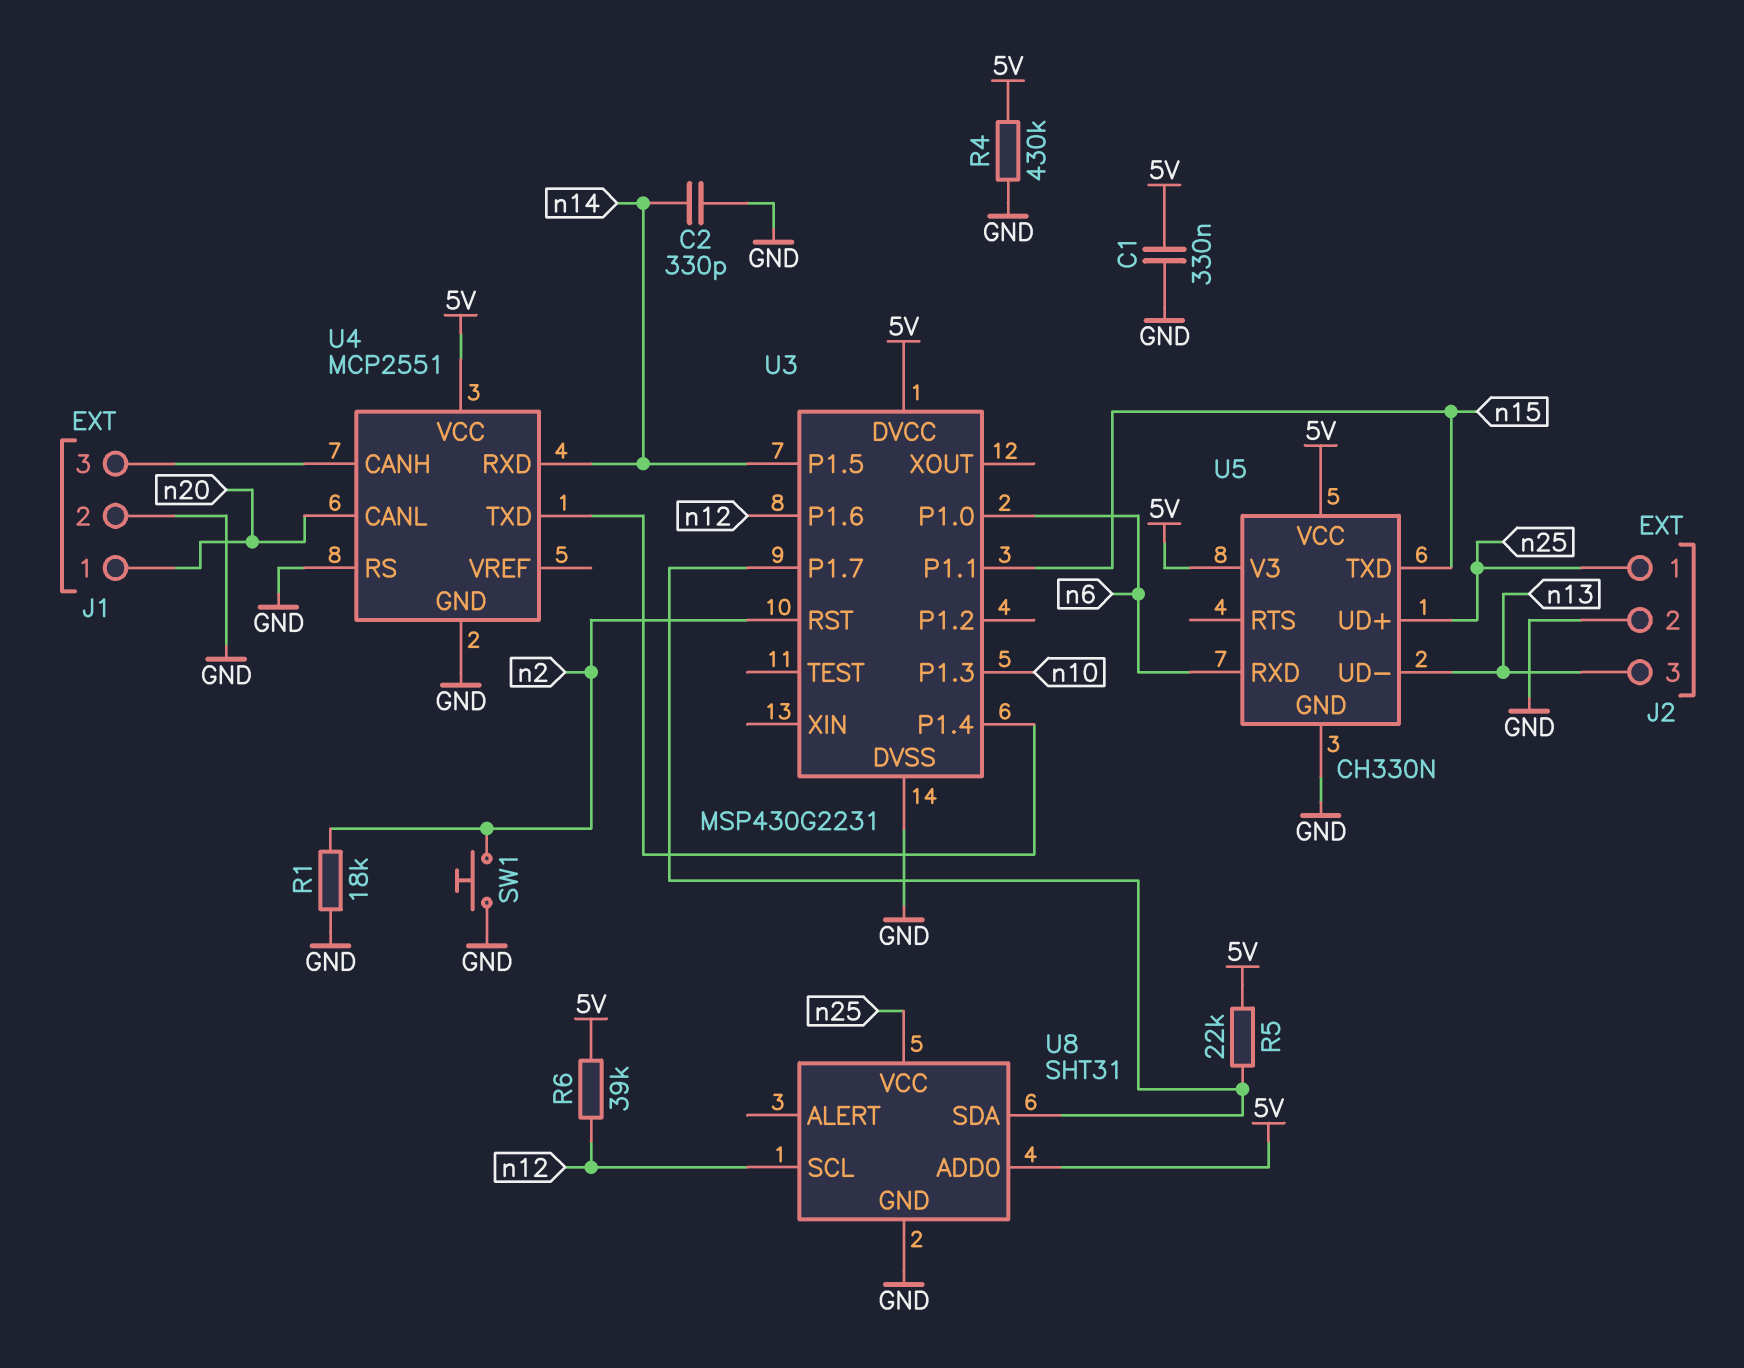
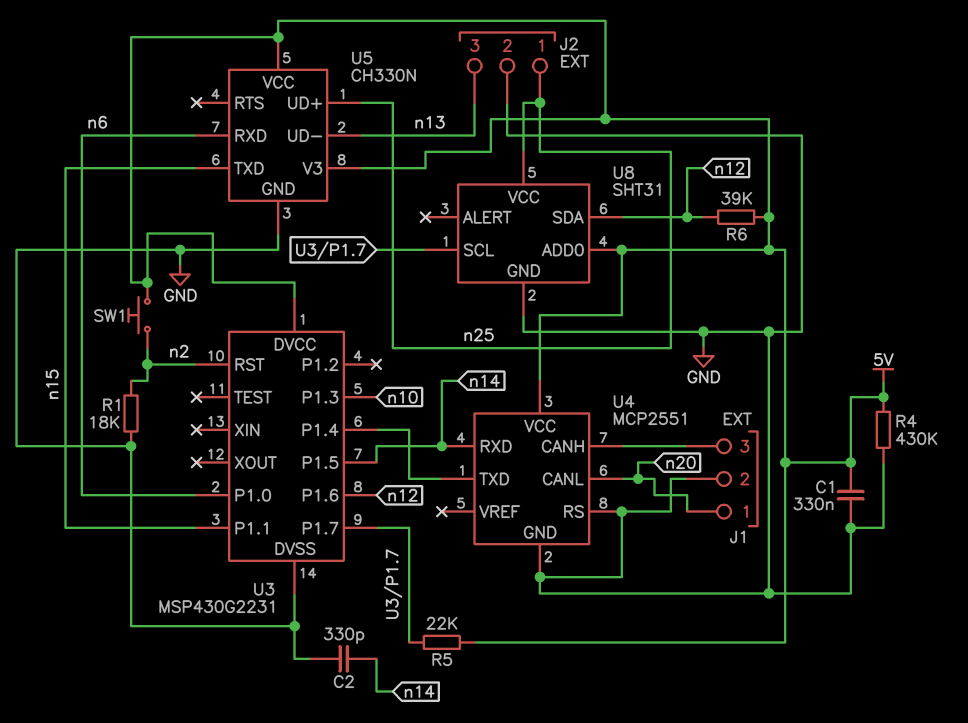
SW1: button (GND, n2) -> button (5V, n2)
U8 pin SCL: n12 -> U3/P1.7
U8 pin SDA: U3/P1.7 -> n12

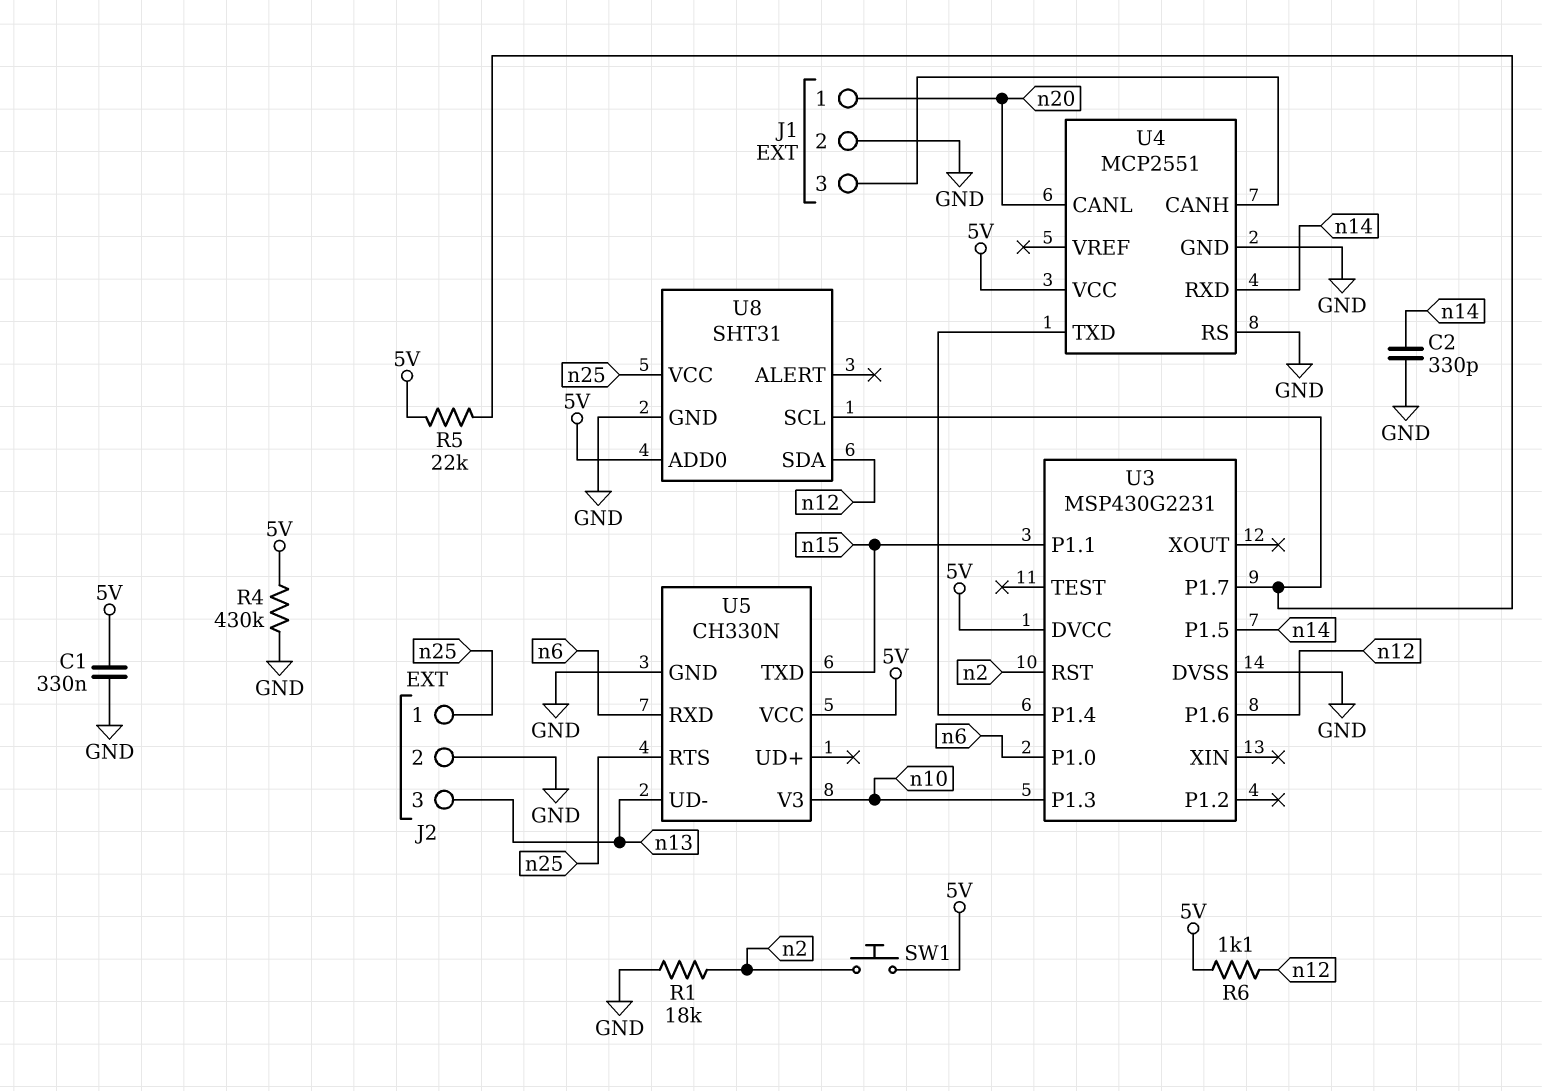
R6: 39k (5V, n12) -> 1.1k (5V, n12)
U5 pin RTS: none -> n25
U5 pin UD+: n25 -> none
U5 pin V3: 5V -> n10

